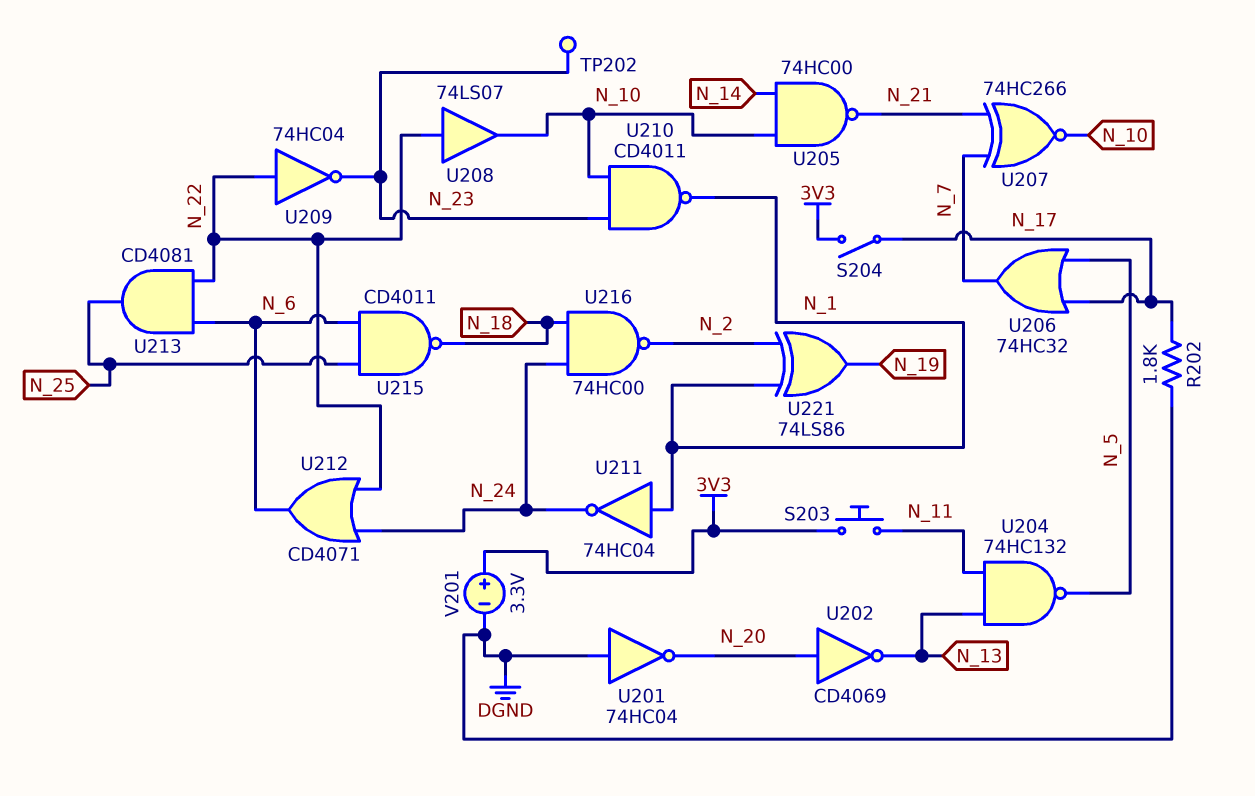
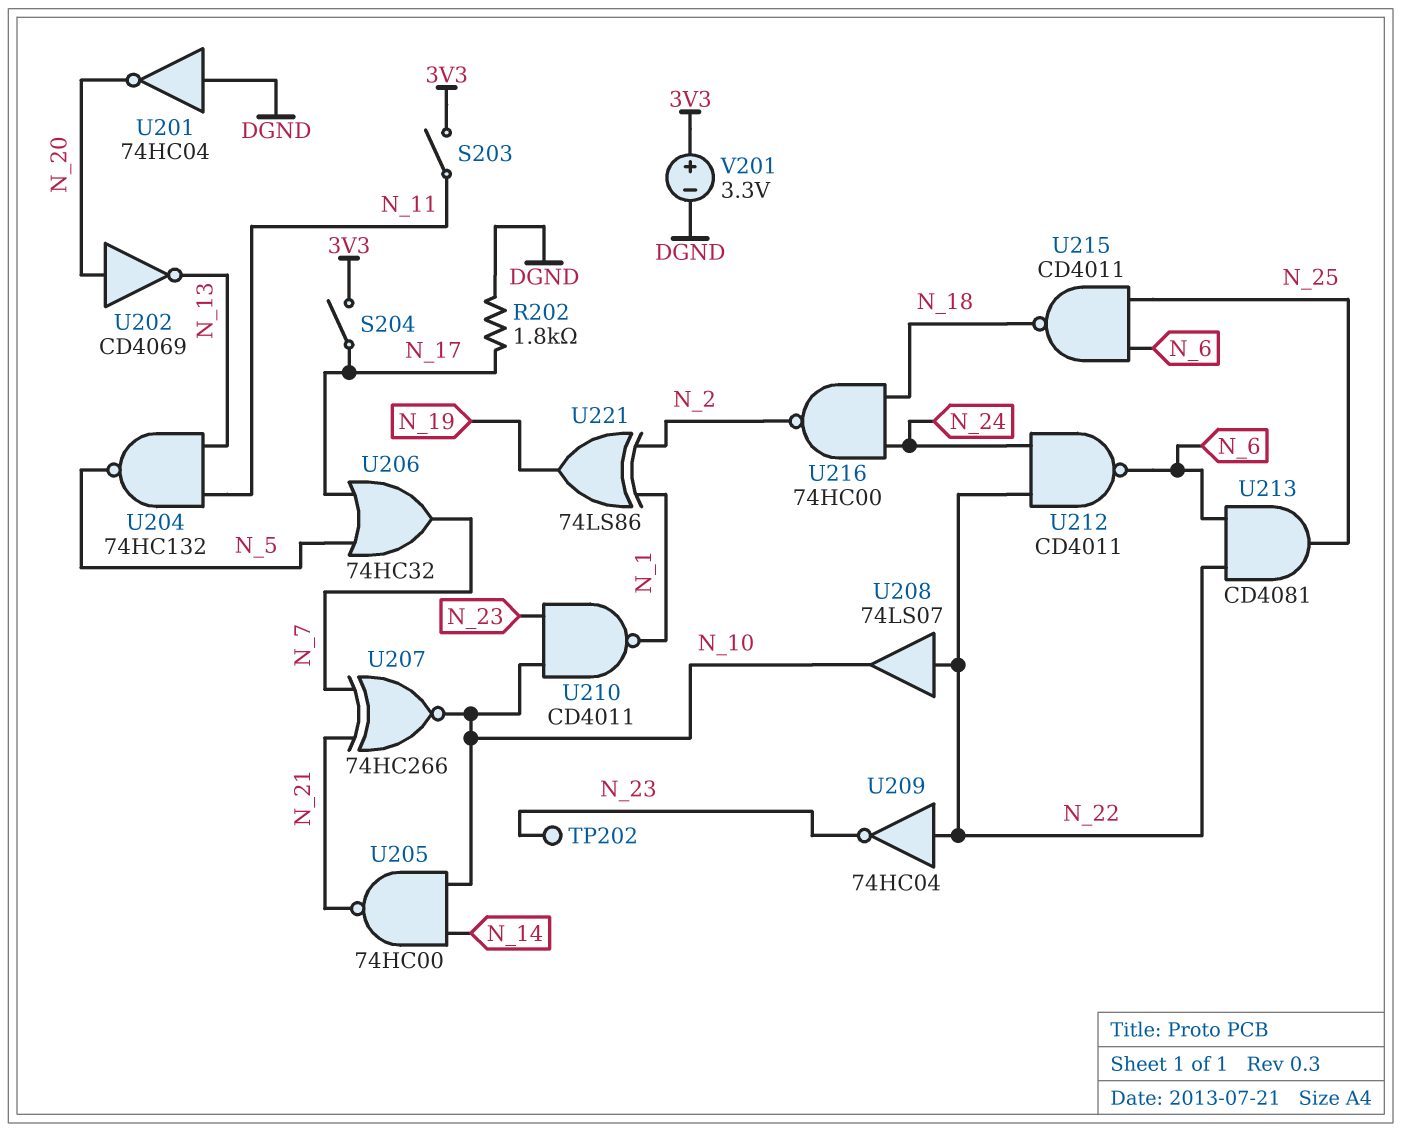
S203: button (3V3, N_11) -> switch (3V3, N_11)
U211: NOT 74HC04 (in N_1, out N_24) -> none
U212: OR CD4071 (in N_22, in N_24, out N_6) -> NAND CD4011 (in N_22, in N_24, out N_6)

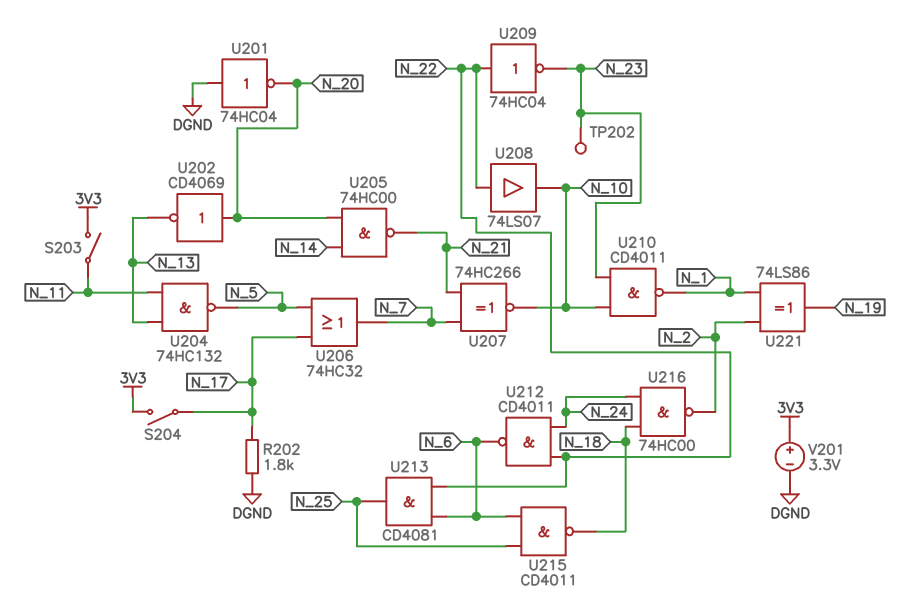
U205: NAND 74HC00 (in N_10, in N_14, out N_21) -> NAND 74HC00 (in N_14, in N_20, out N_21)

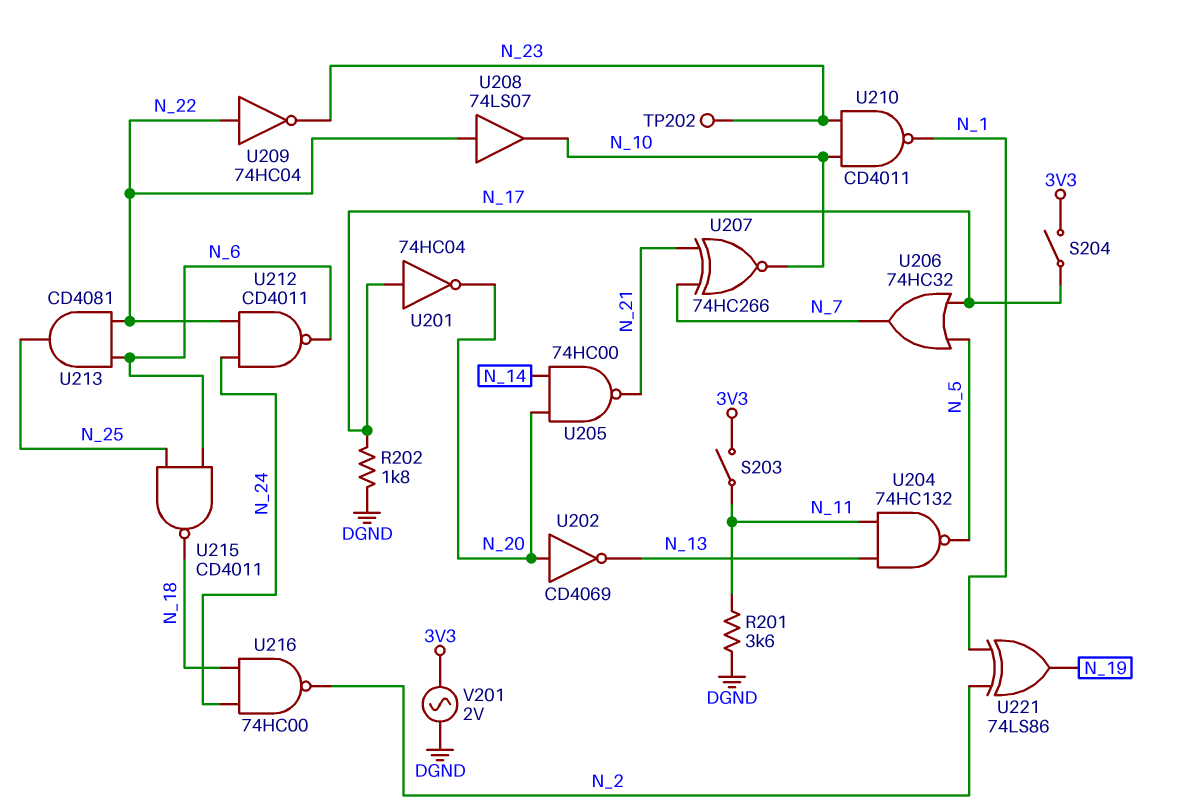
R201: none -> 3.6k (DGND, N_11)
U201: NOT 74HC04 (in DGND, out N_20) -> NOT 74HC04 (in N_17, out N_20)
V201: 3.3V (plus 3V3, minus DGND) -> AC 2V (3V3, DGND)

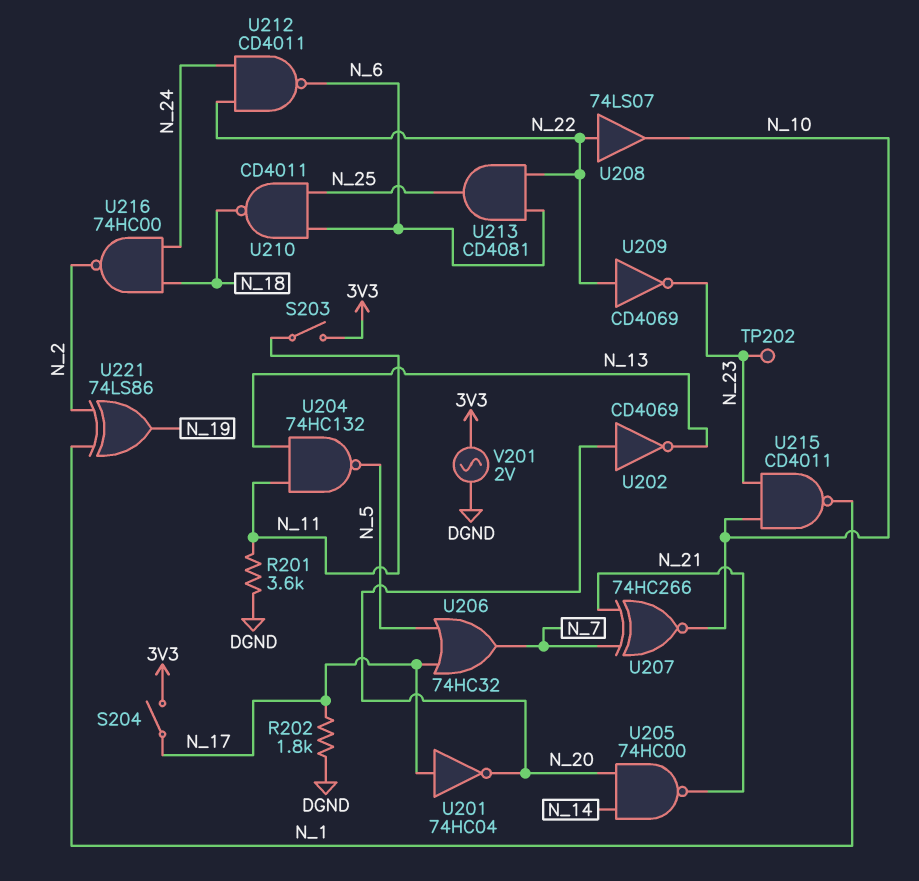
U209: NOT 74HC04 (in N_22, out N_23) -> NOT CD4069 (in N_22, out N_23)
U210: NAND CD4011 (in N_10, in N_23, out N_1) -> NAND CD4011 (in N_6, in N_25, out N_18)
U215: NAND CD4011 (in N_6, in N_25, out N_18) -> NAND CD4011 (in N_10, in N_23, out N_1)

